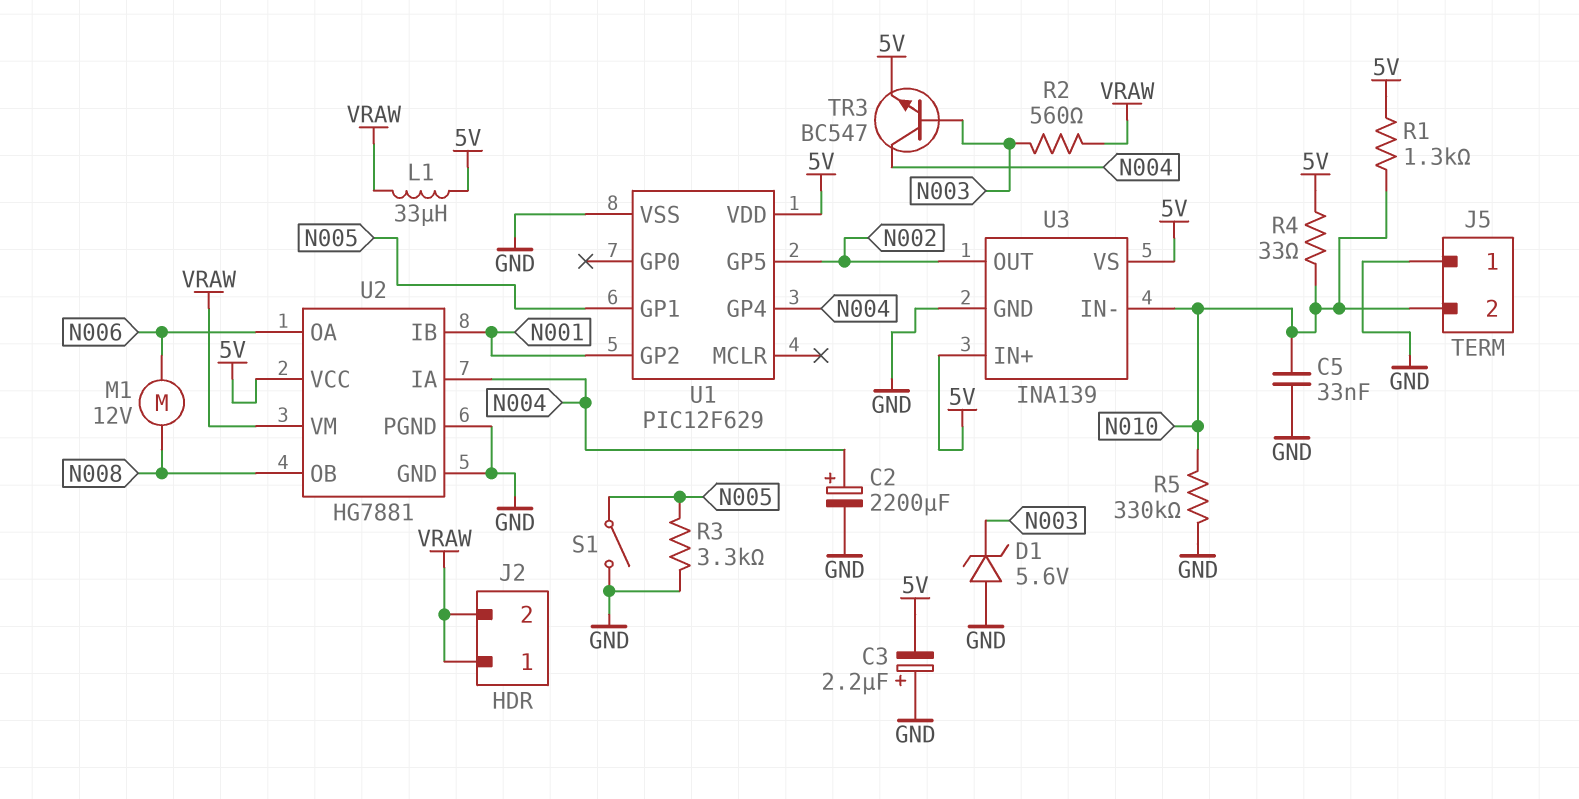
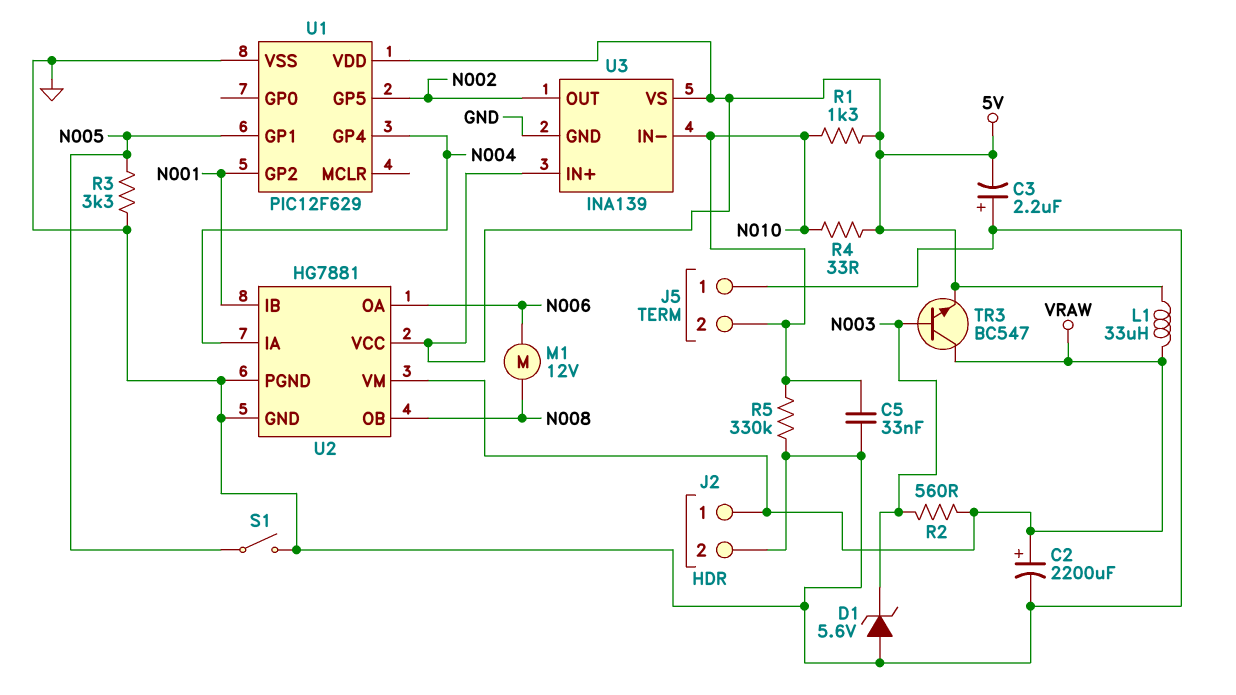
C2: 2200uF (plus N004, minus GND) -> 2200uF (plus VRAW, minus GND)
J2 pin 2: VRAW -> GND
TR3: NPN BC547 (B N003, C N004, E 5V) -> NPN BC547 (B N003, C VRAW, E 5V)

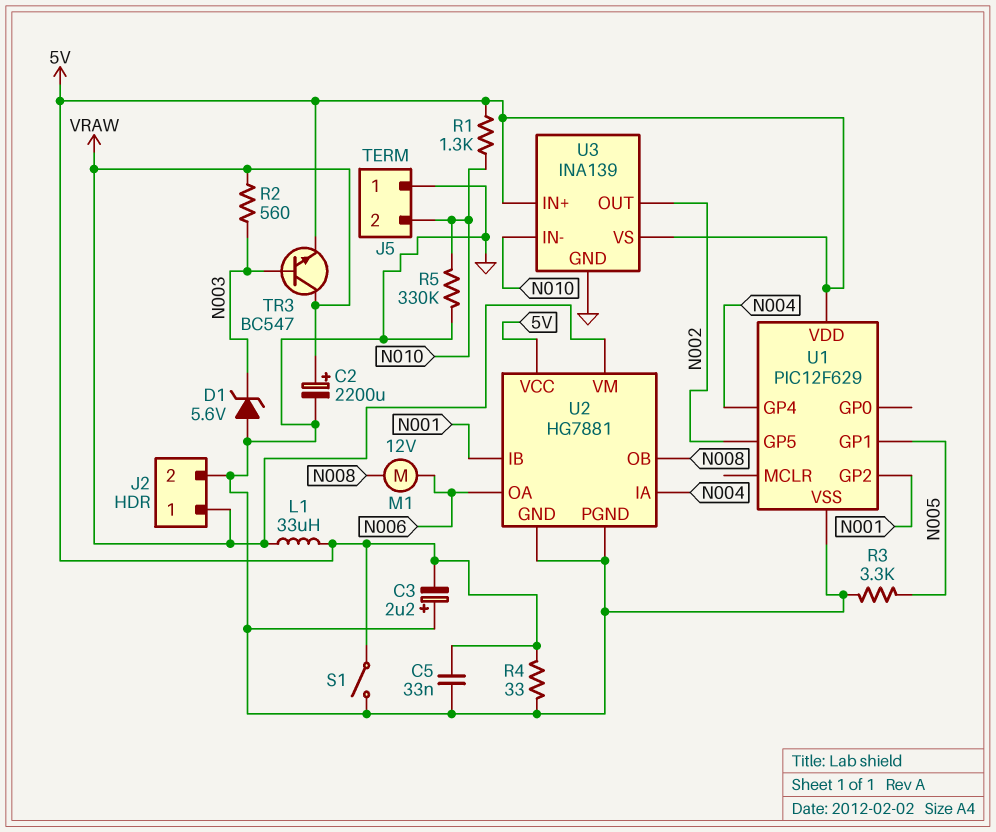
C5: 33nF (GND, N010) -> 33nF (5V, GND)
R4: 33 (5V, N010) -> 33 (5V, GND)
S1: switch (GND, N005) -> switch (5V, GND)

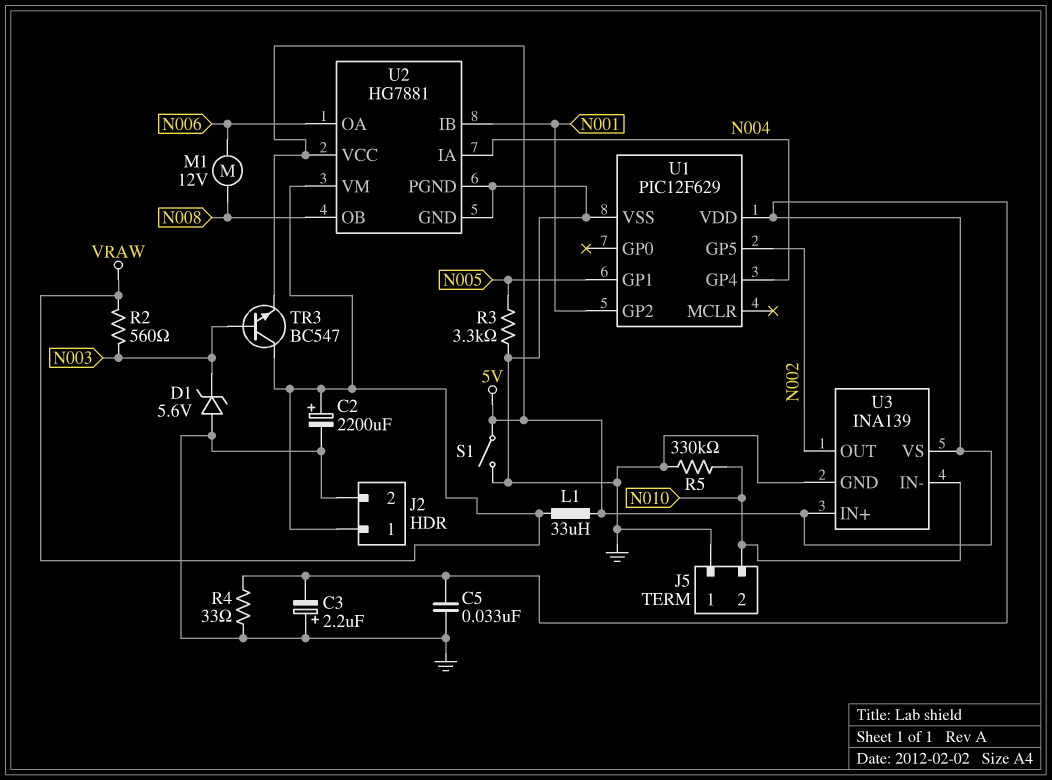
R1: 1.3k (5V, N010) -> none

